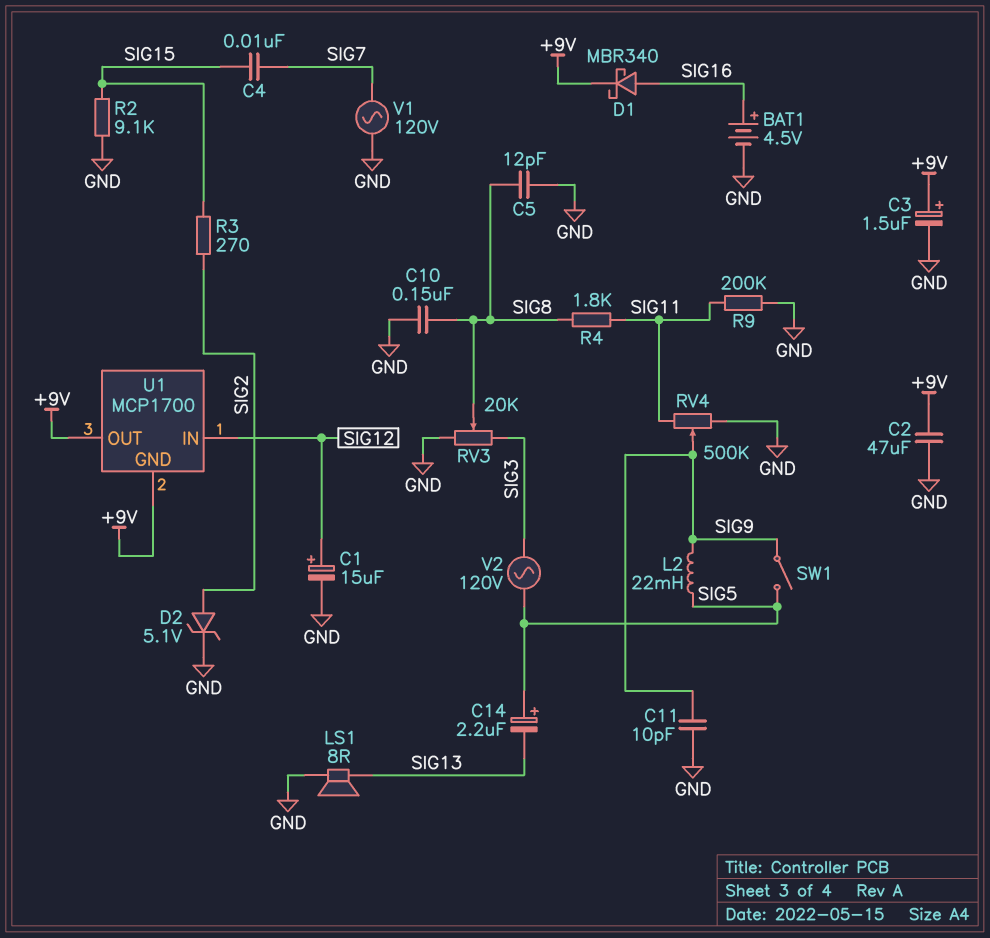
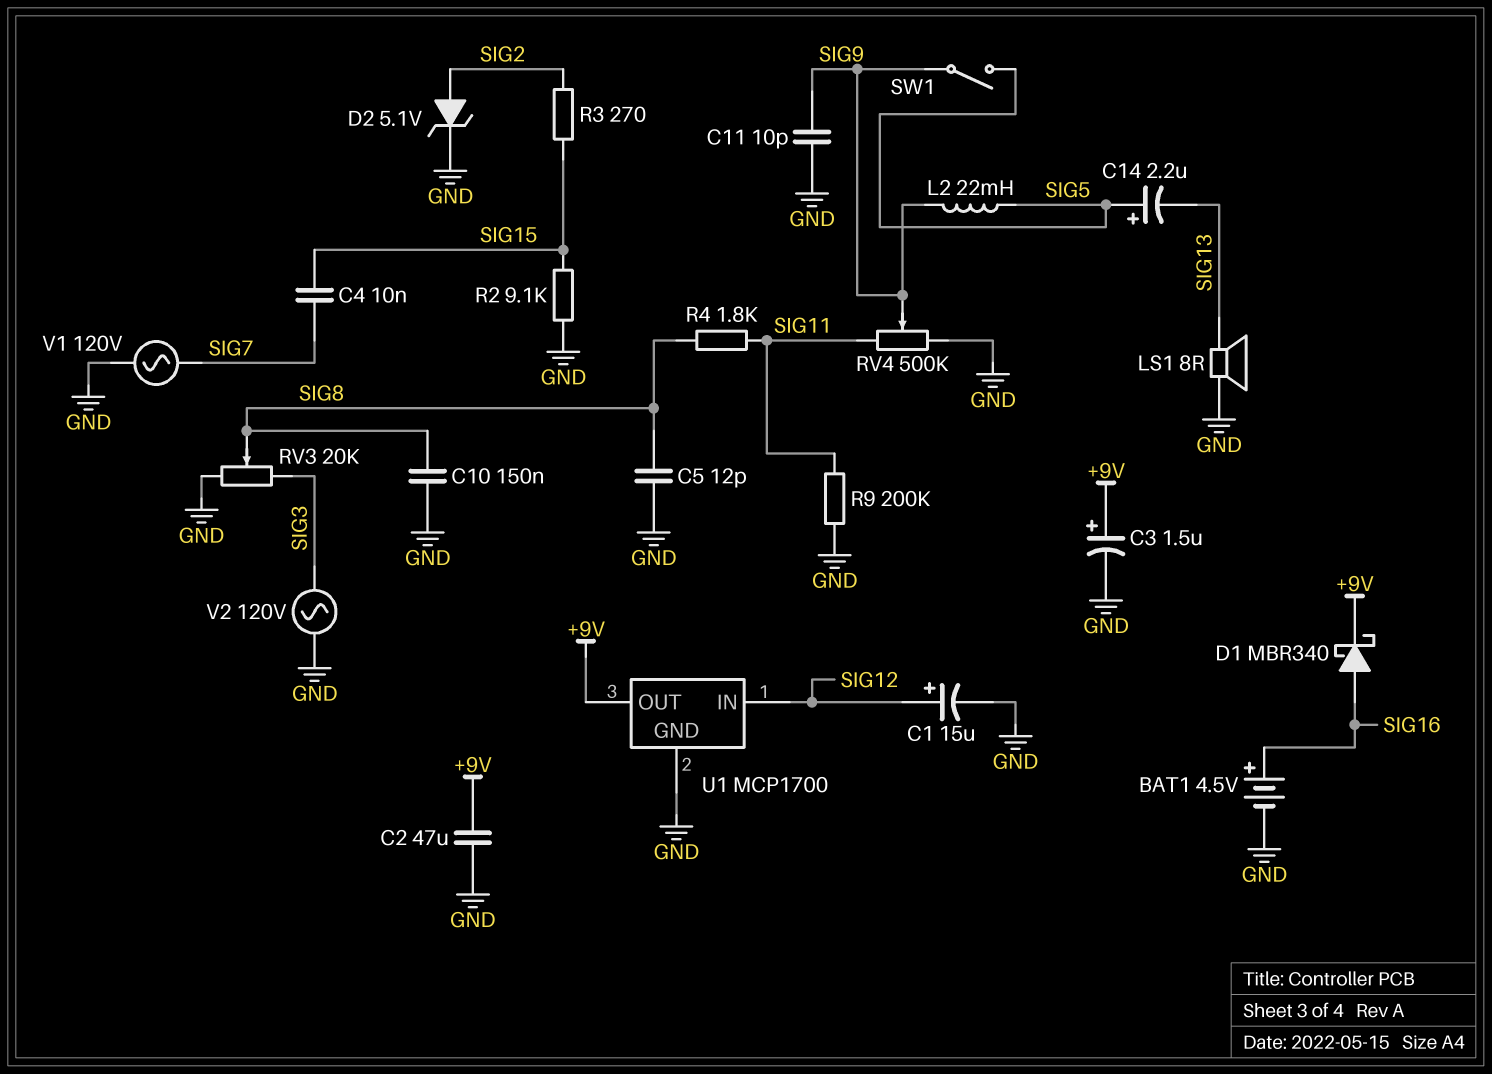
U1 pin GND: +9V -> GND
V2: AC 120V (SIG3, SIG5) -> AC 120V (GND, SIG3)

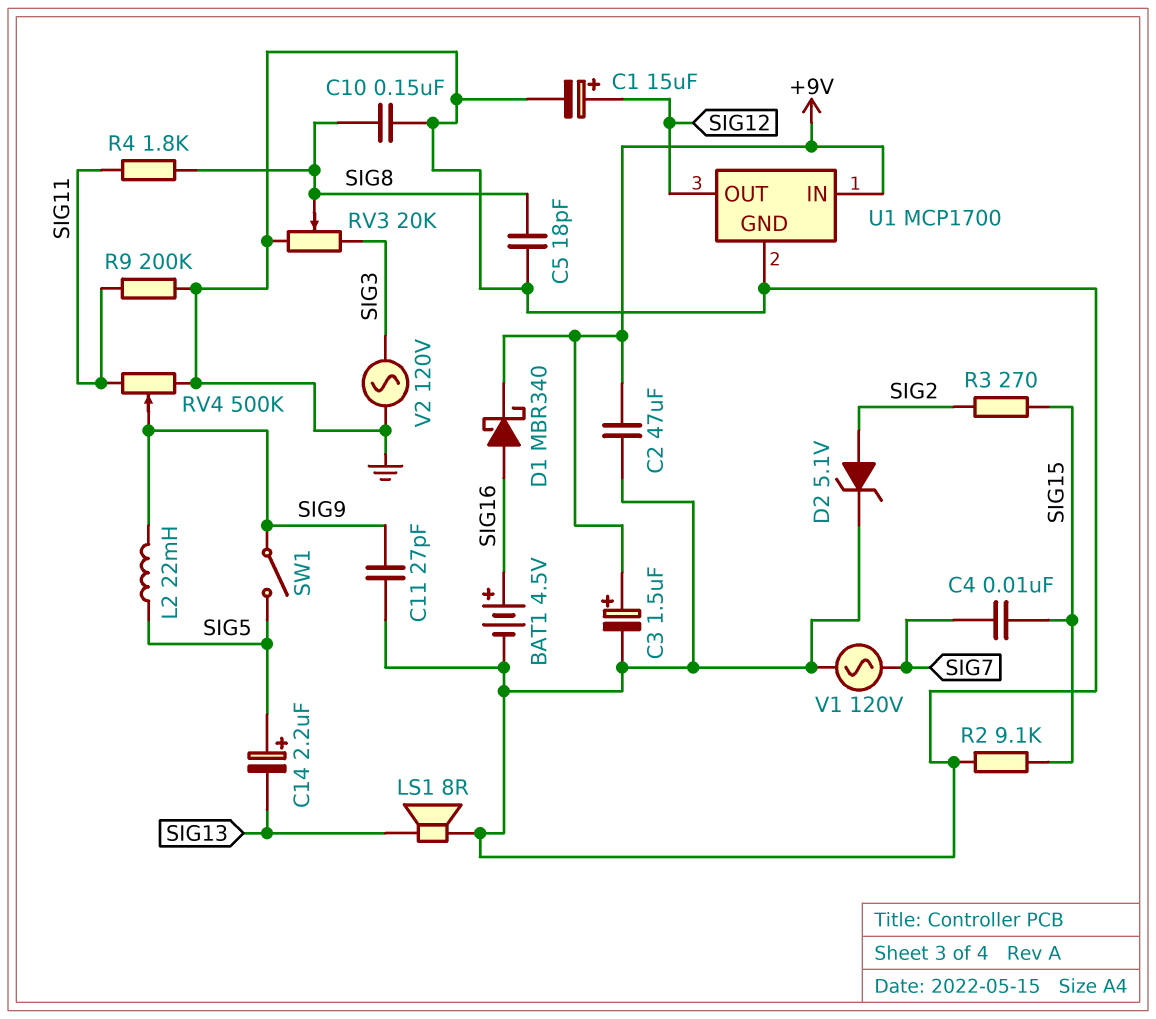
C5: 12pF (GND, SIG8) -> 18pF (GND, SIG8)
C11: 10pF (GND, SIG9) -> 27pF (GND, SIG9)
U1 pin IN: SIG12 -> +9V
U1 pin OUT: +9V -> SIG12

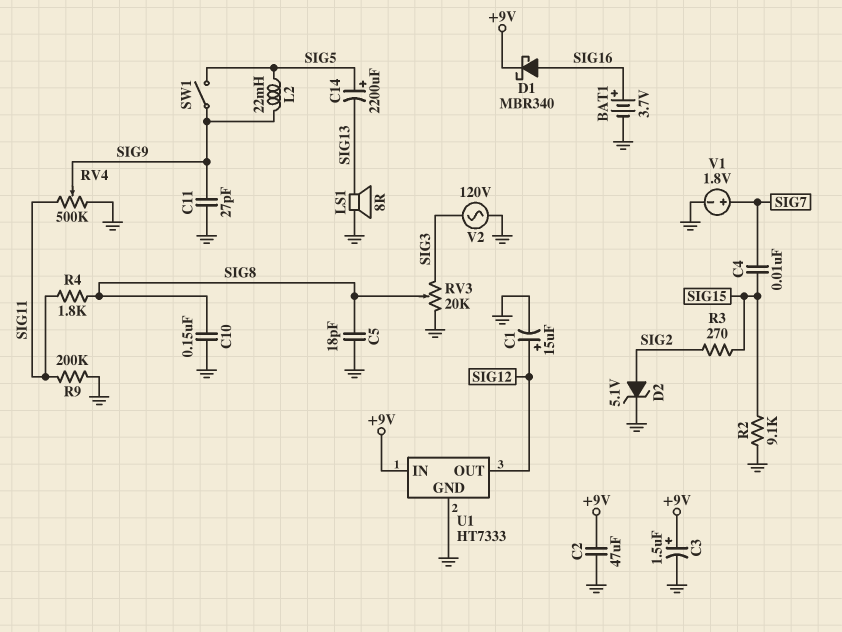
BAT1: 4.5V (plus SIG16, minus GND) -> 3.7V (plus SIG16, minus GND)
C14: 2.2uF (plus SIG5, minus SIG13) -> 2200uF (plus SIG5, minus SIG13)
U1: MCP1700 -> HT7333
V1: AC 120V (GND, SIG7) -> 1.8V (plus SIG7, minus GND)

